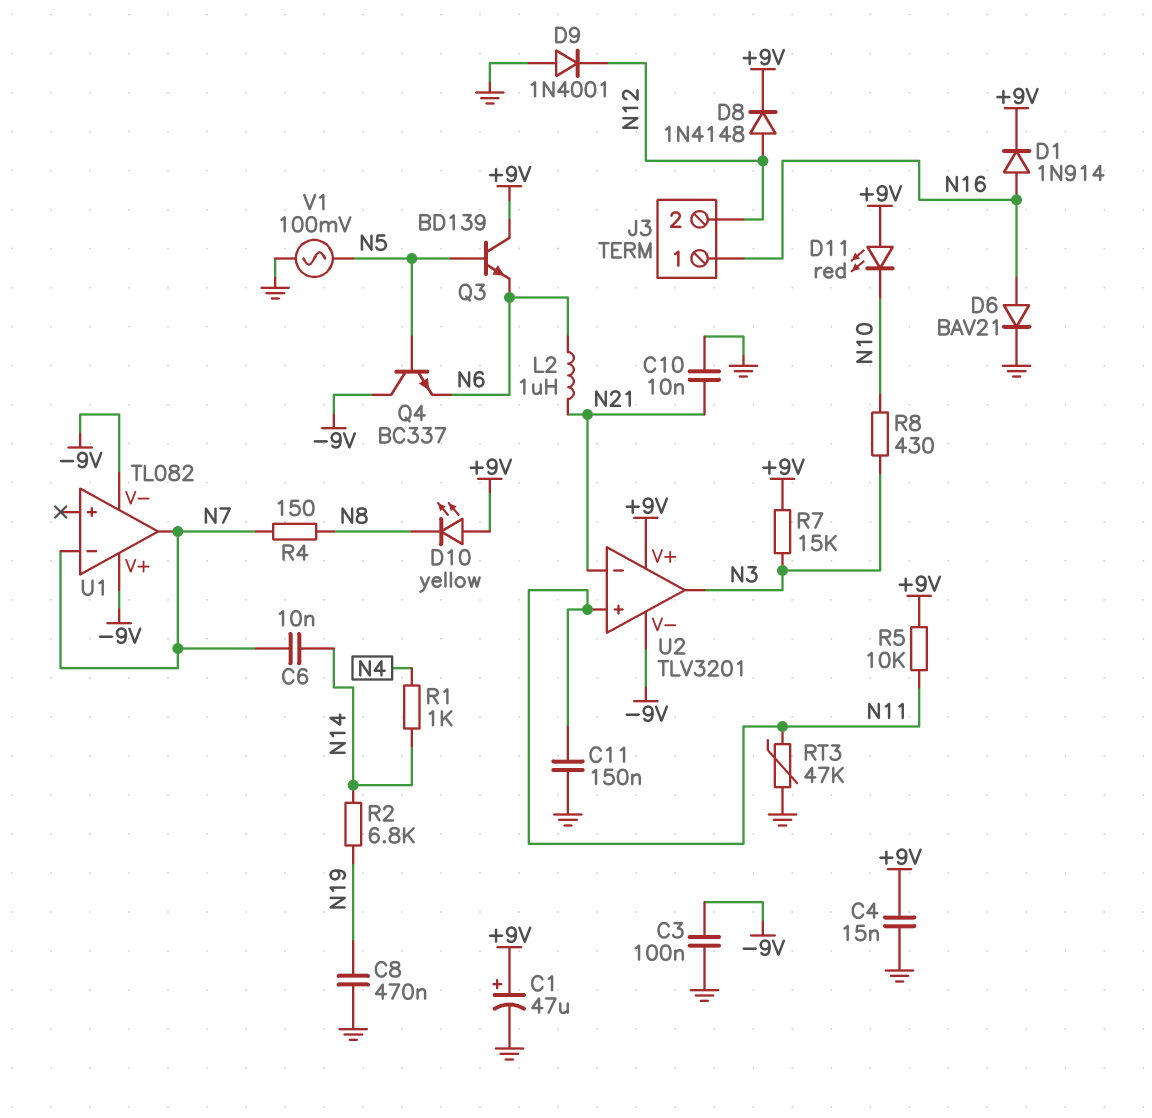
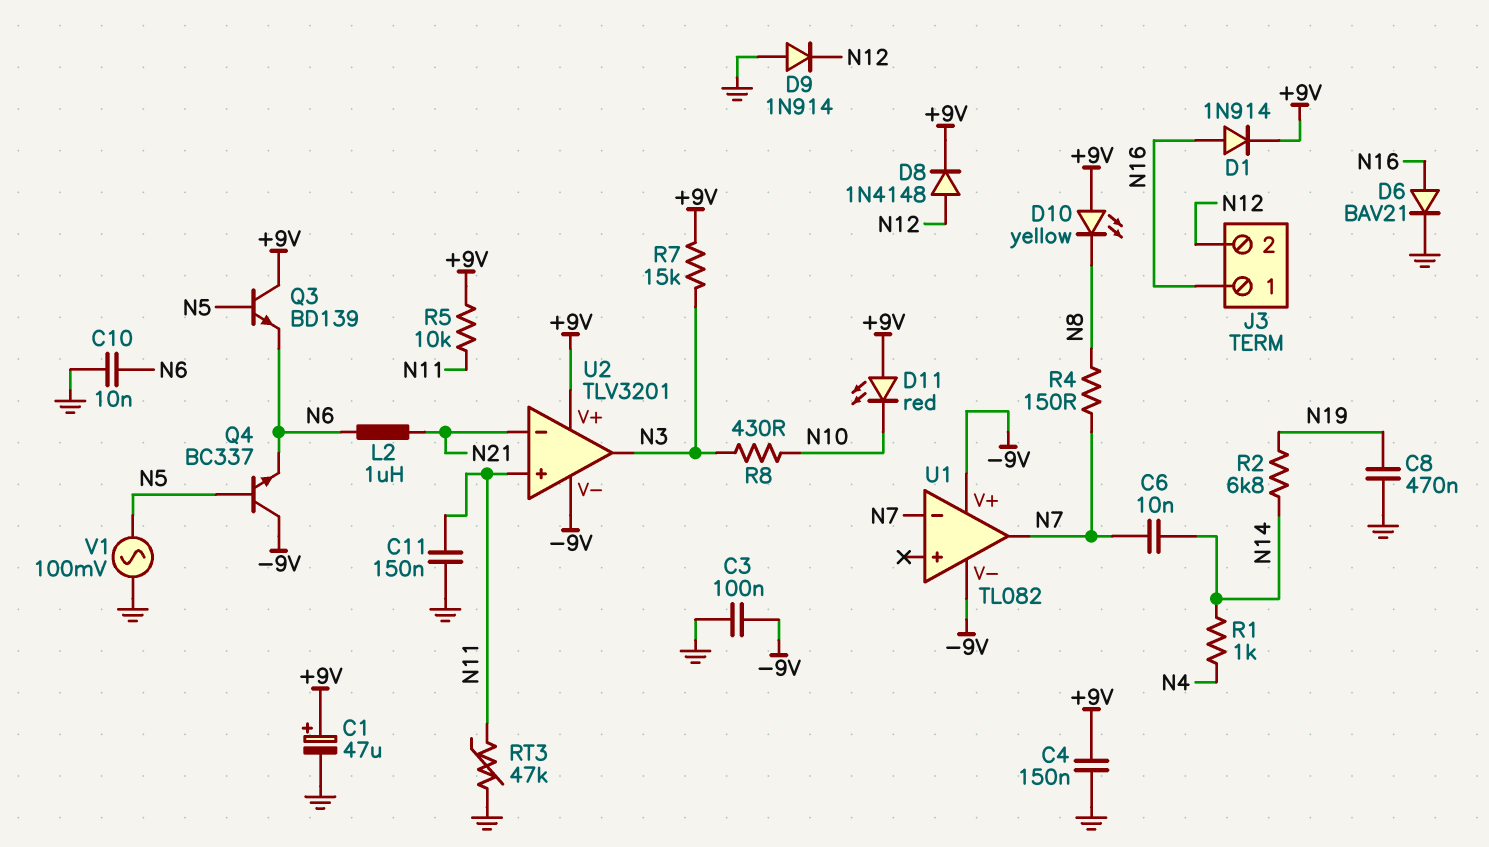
C4: 15nF (+9V, GND) -> 150nF (+9V, GND)
C10: 10nF (GND, N21) -> 10nF (GND, N6)
D9: diode 1N4001 (A GND, K N12) -> diode 1N914 (A GND, K N12)

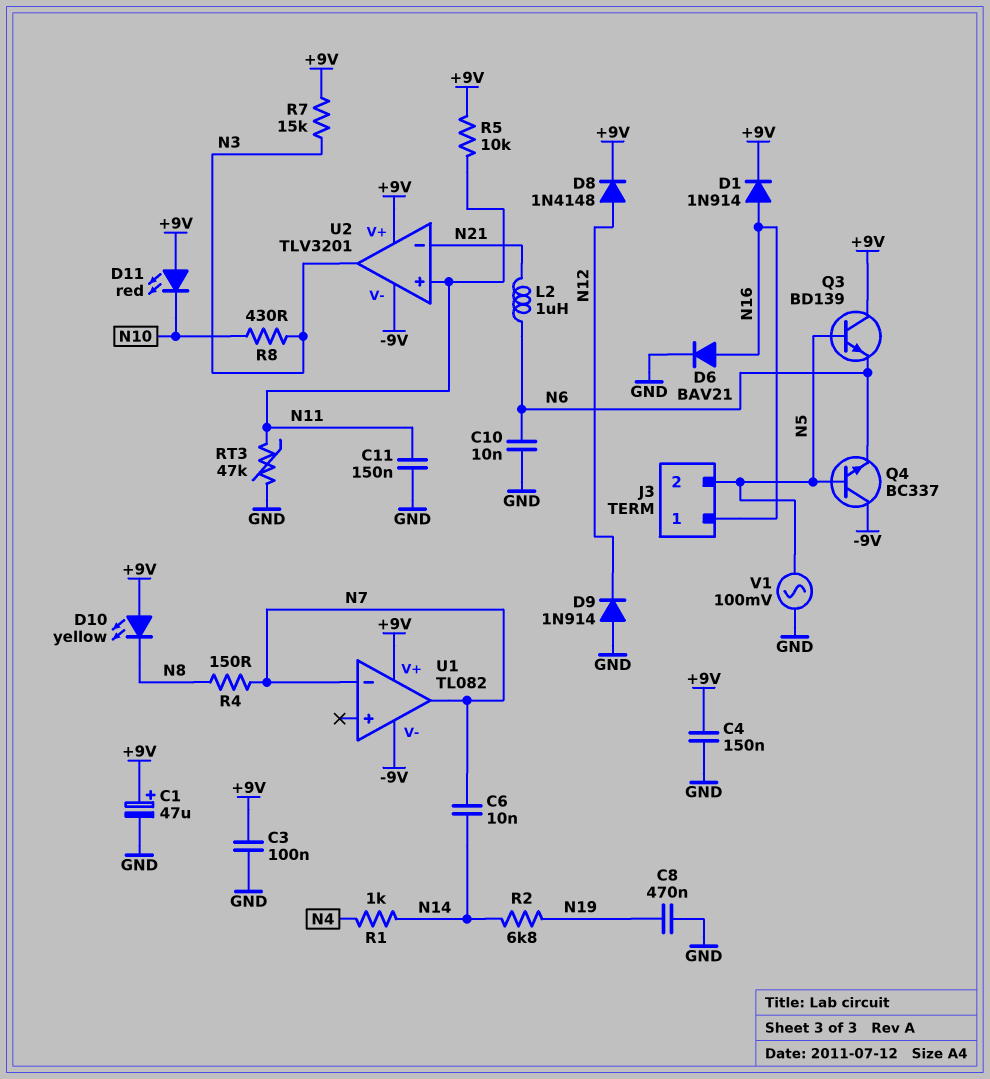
C3: 100nF (-9V, GND) -> 100nF (+9V, GND)
J3 pin 2: N12 -> N5
U1 pin V+: -9V -> +9V

